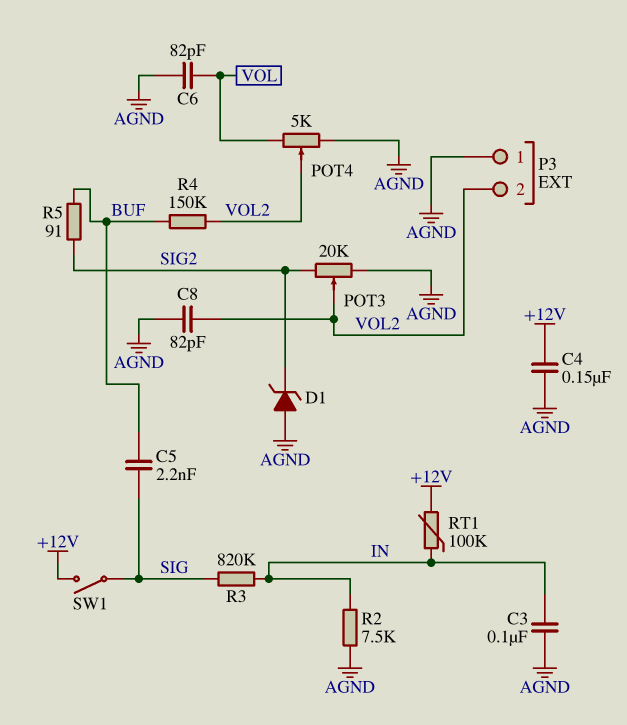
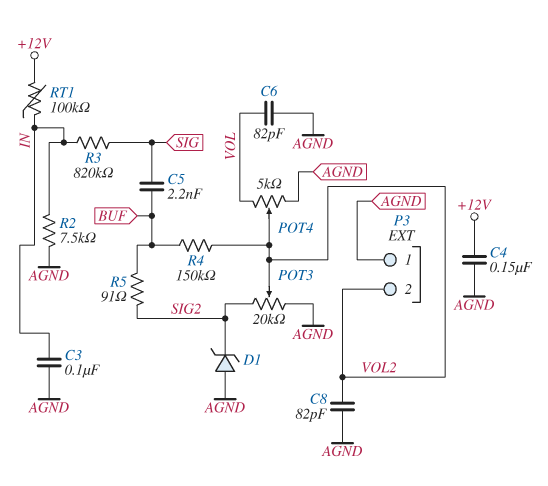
SW1: switch (+12V, SIG) -> none

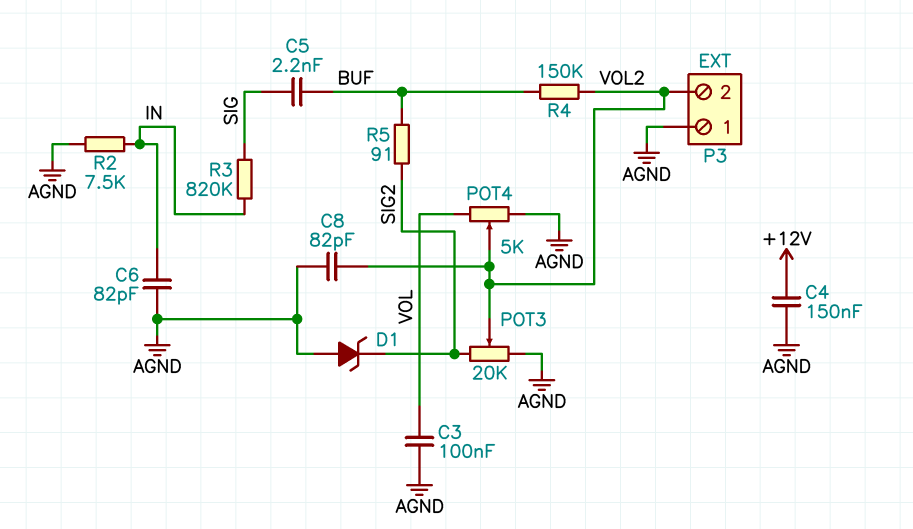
C3: 100nF (AGND, IN) -> 100nF (AGND, VOL)
C6: 82pF (AGND, VOL) -> 82pF (AGND, IN)
RT1: 100k (+12V, IN) -> none

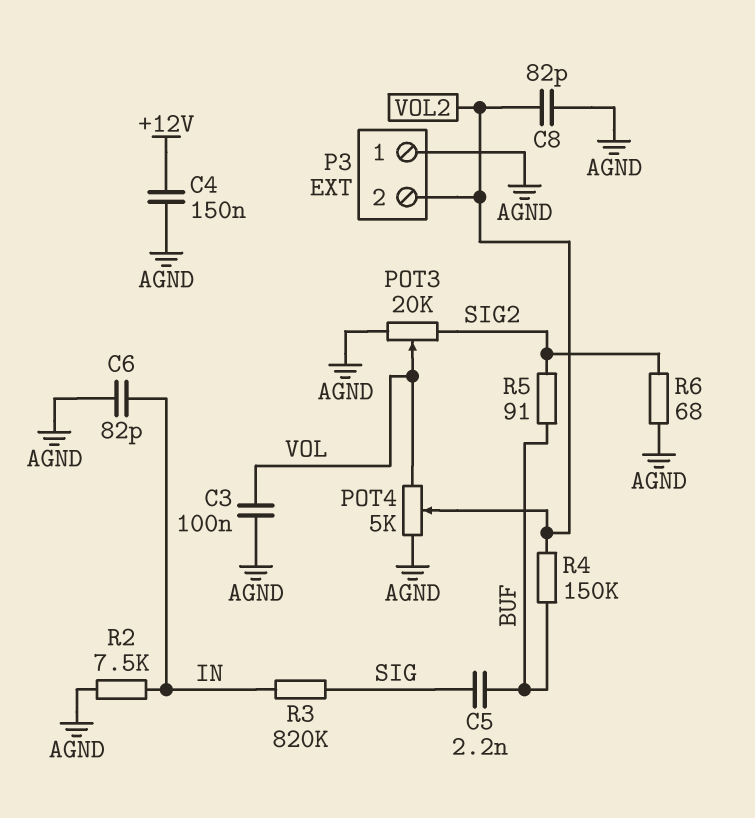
D1: zener (A AGND, K SIG2) -> none
POT3: 20k (AGND, SIG2, wiper VOL2) -> 20k (AGND, SIG2, wiper VOL)
R6: none -> 68 (AGND, SIG2)

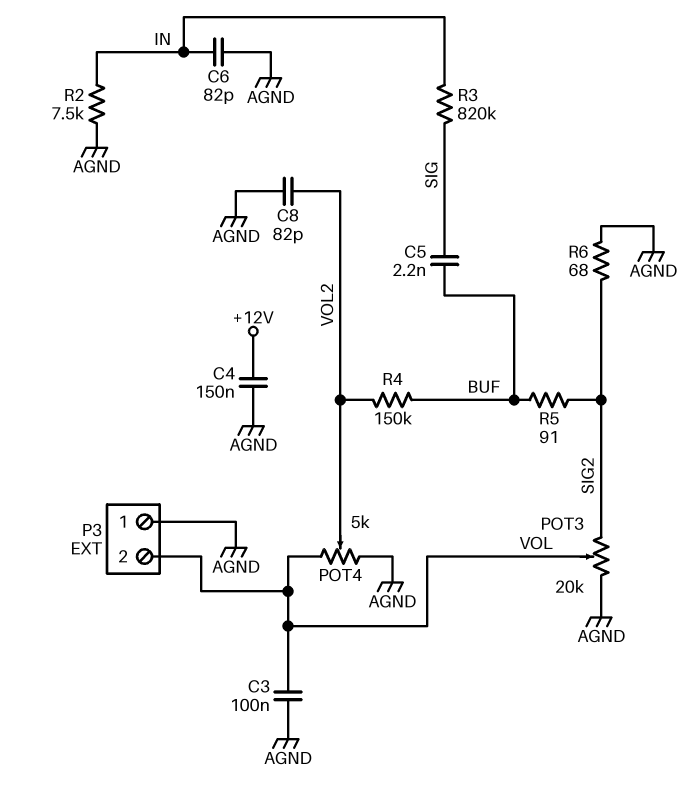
P3 pin 2: VOL2 -> VOL

